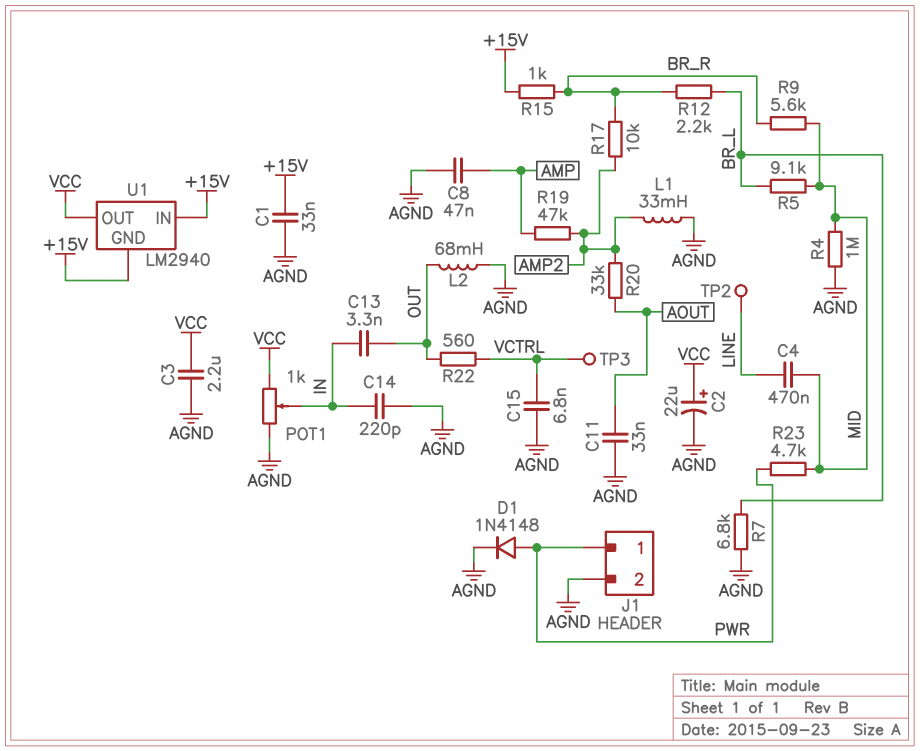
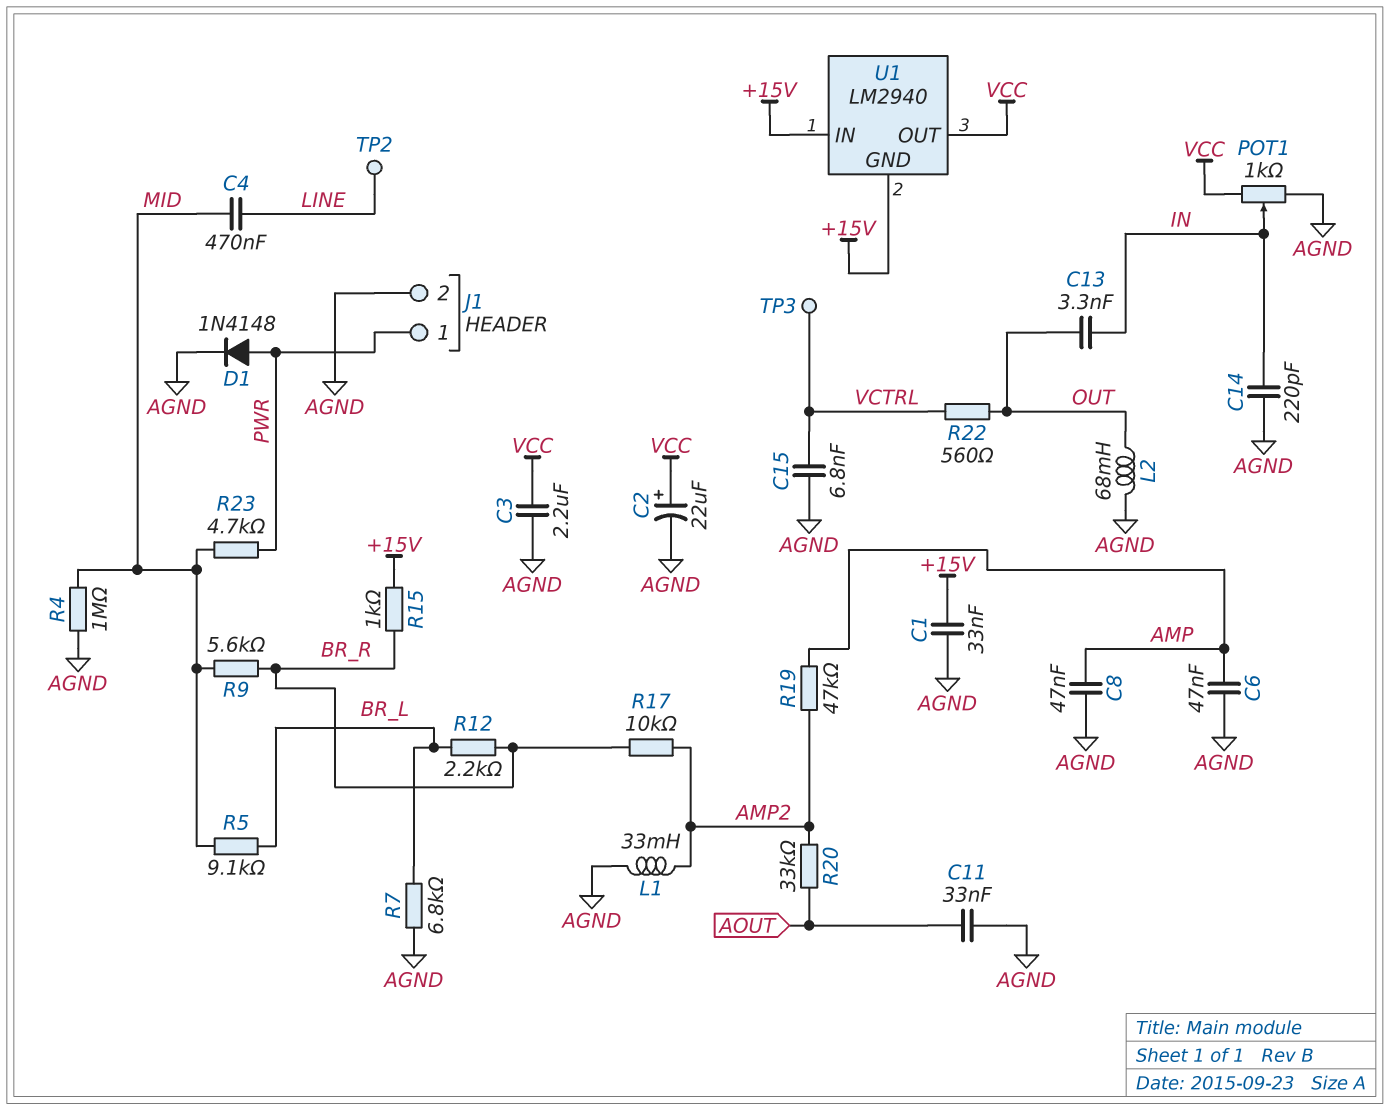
C6: none -> 47nF (AGND, AMP)

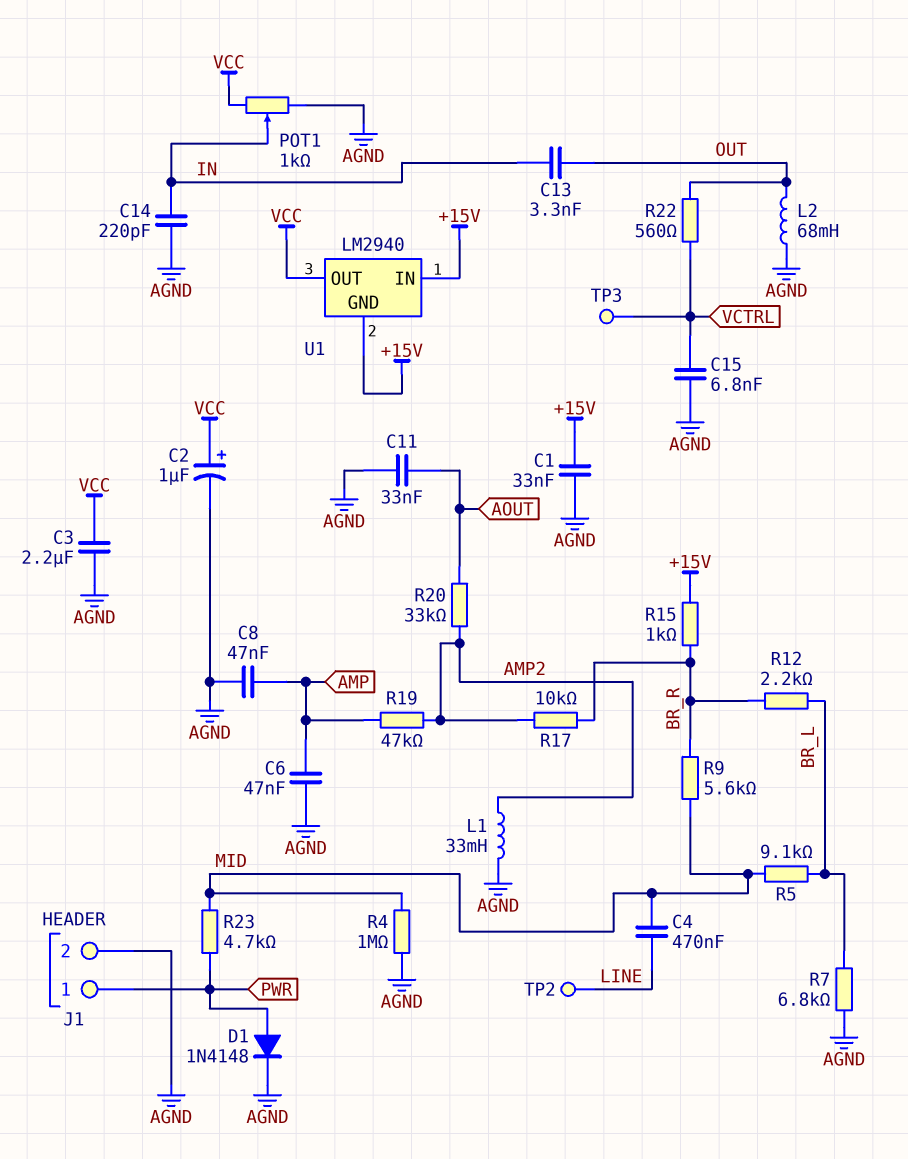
C2: 22uF (plus VCC, minus AGND) -> 1uF (plus VCC, minus AGND)

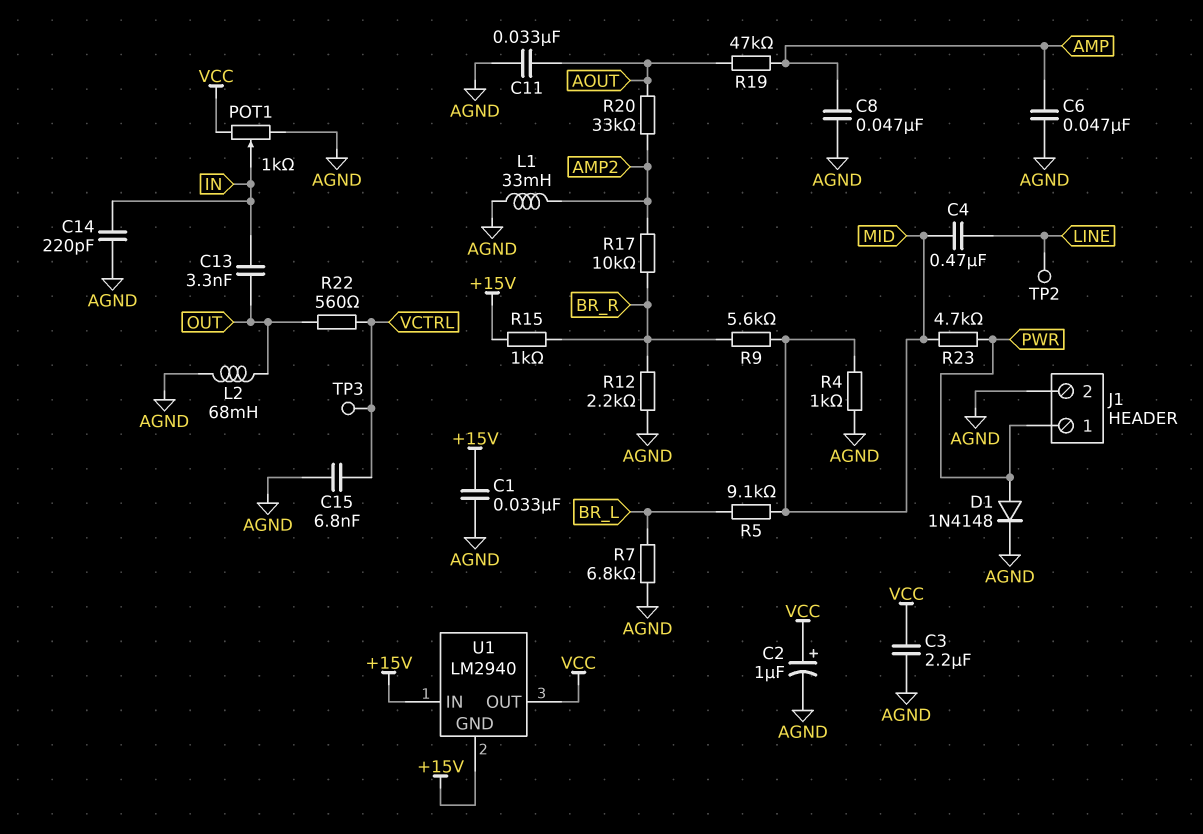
R4: 1M (AGND, MID) -> 1k (AGND, MID)
R12: 2.2k (BR_L, BR_R) -> 2.2k (AGND, BR_R)
R19: 47k (AMP, AMP2) -> 47k (AMP, AOUT)

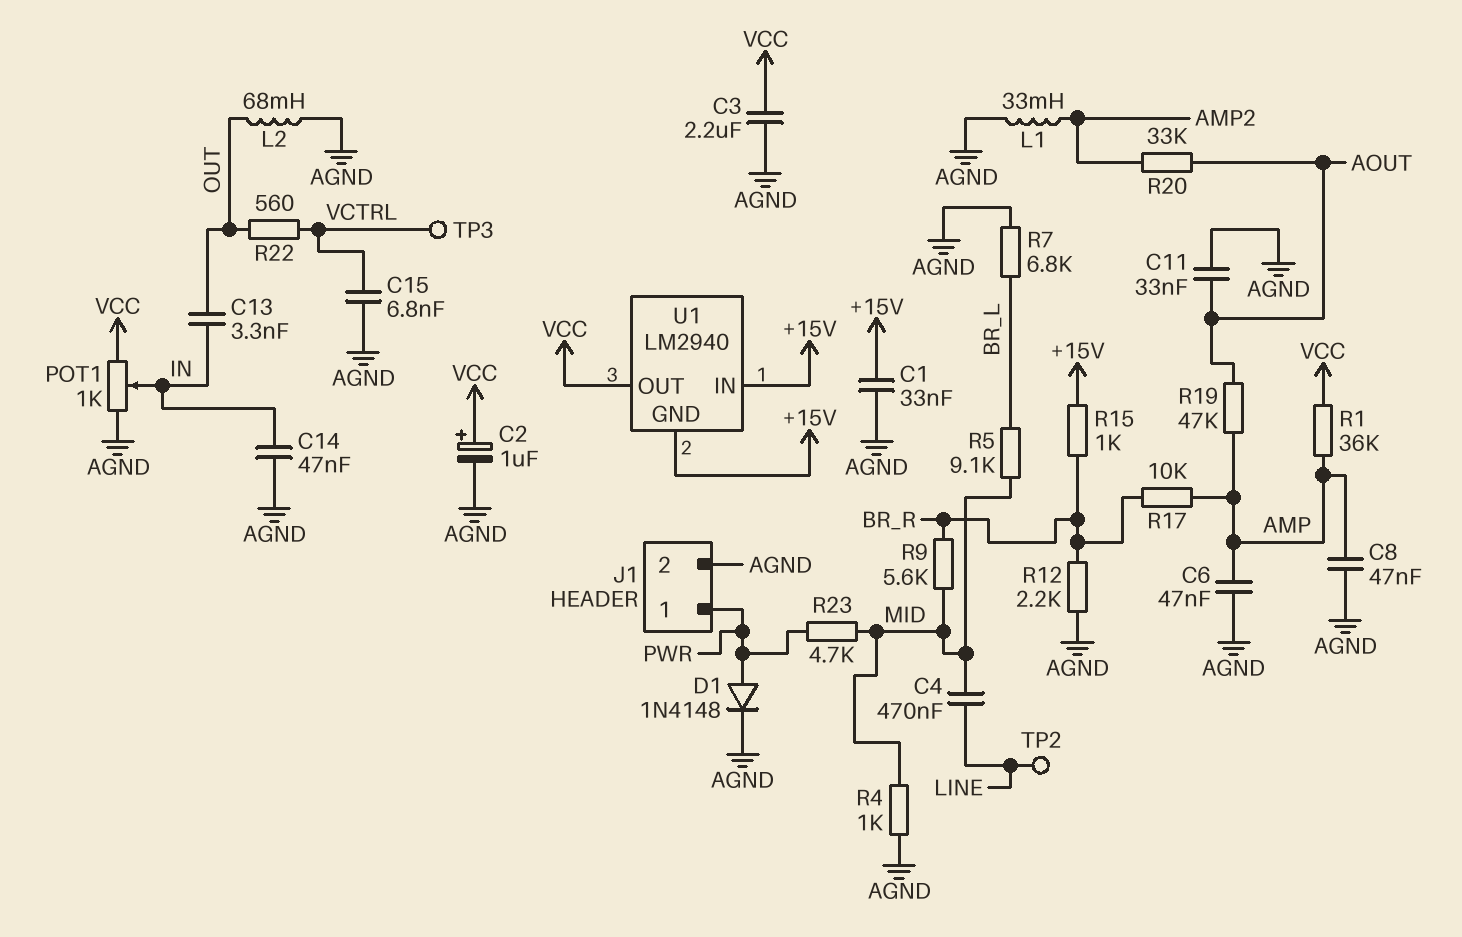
C14: 220pF (AGND, IN) -> 47nF (AGND, IN)
R1: none -> 36k (AMP, VCC)
R17: 10k (AMP2, BR_R) -> 10k (AMP, BR_R)

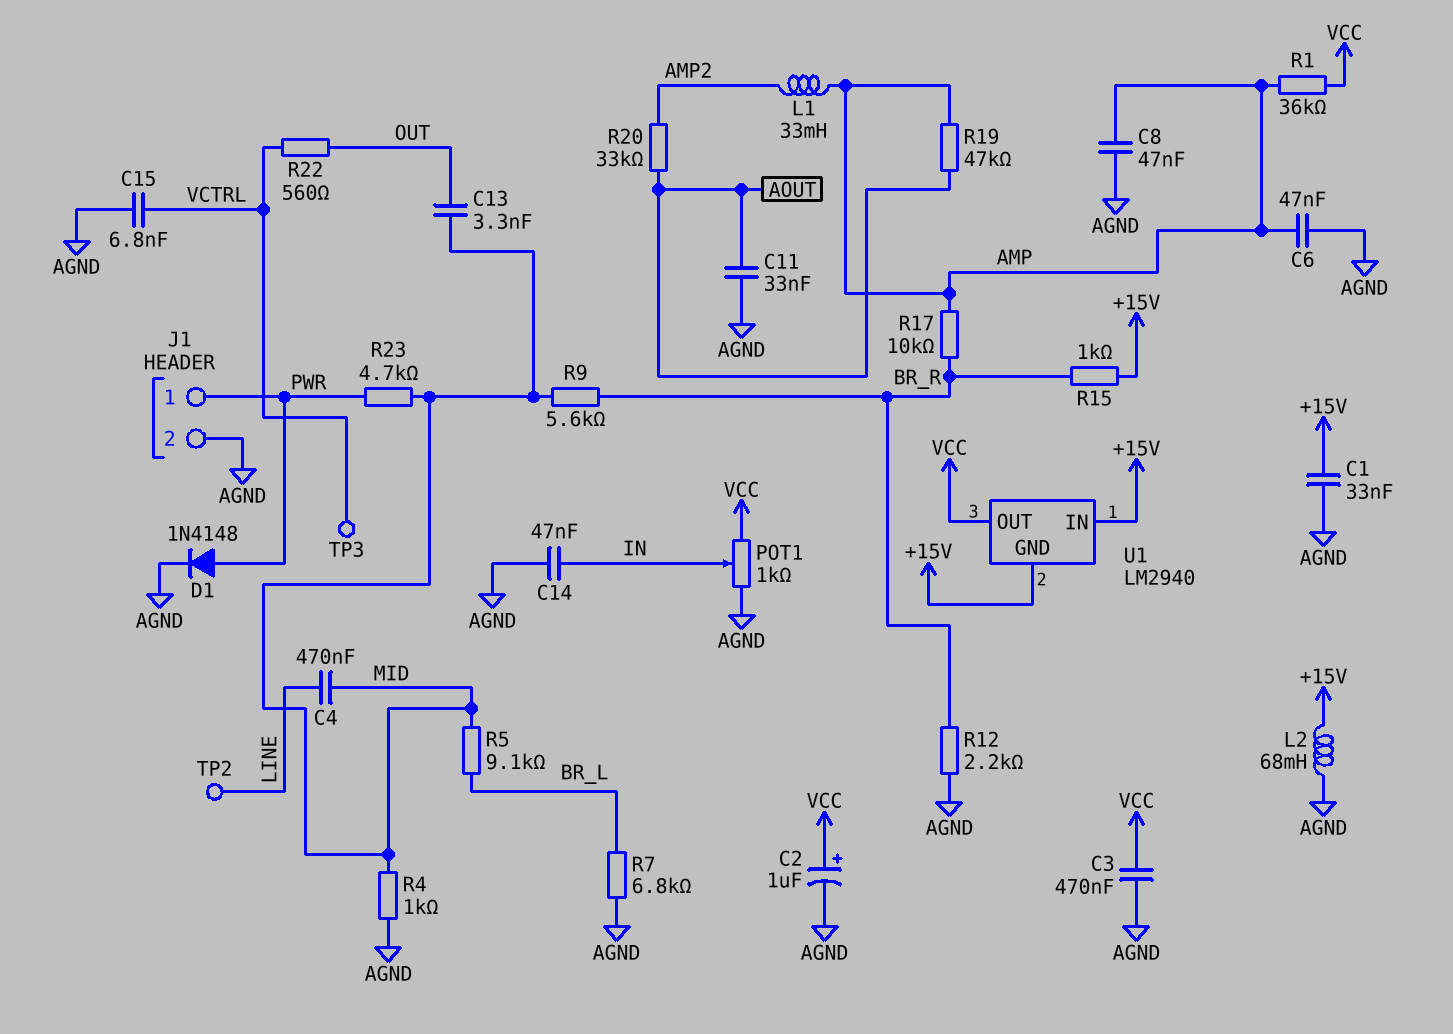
C3: 2.2uF (AGND, VCC) -> 470nF (AGND, VCC)
C13: 3.3nF (IN, OUT) -> 3.3nF (MID, OUT)
L1: 33mH (AGND, AMP2) -> 33mH (AMP, AMP2)
L2: 68mH (AGND, OUT) -> 68mH (+15V, AGND)

